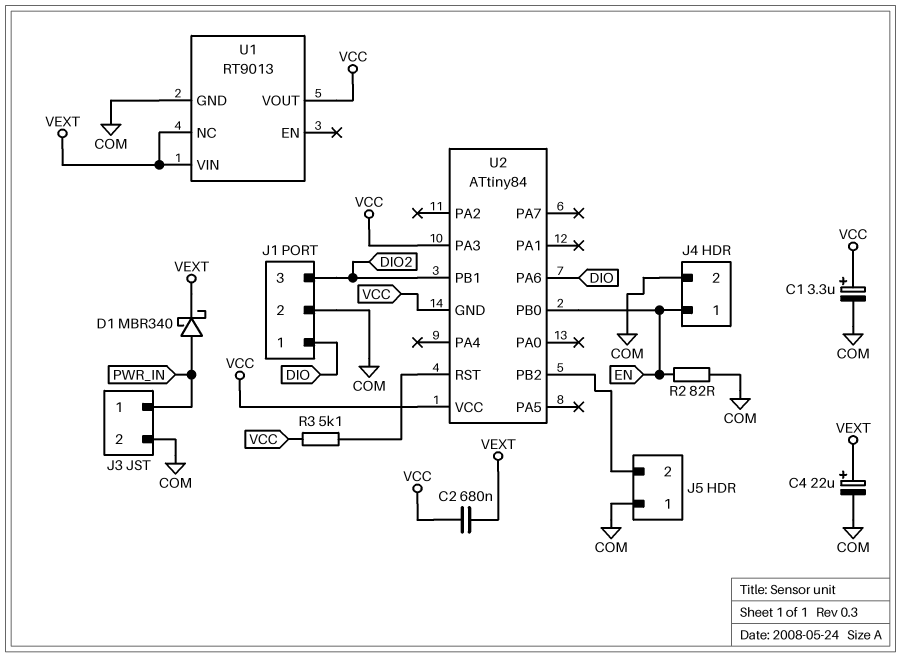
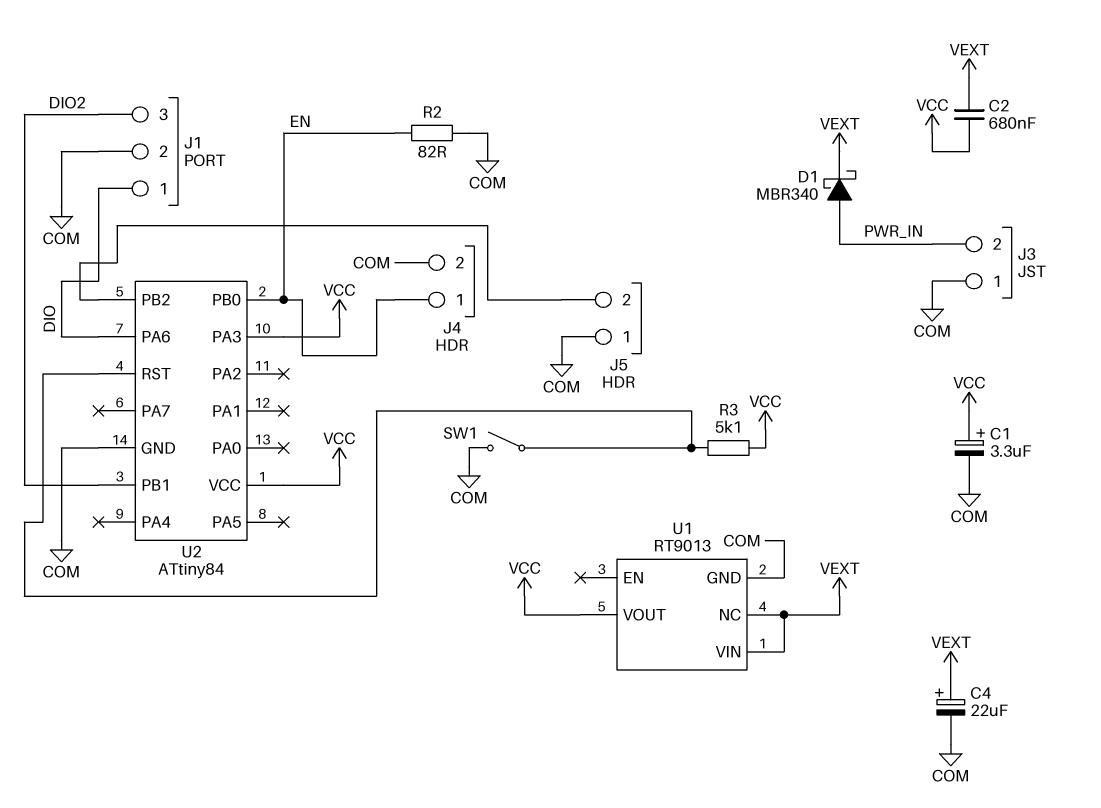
J3 pin 1: PWR_IN -> COM
J3 pin 2: COM -> PWR_IN
SW1: none -> switch (COM, U2/RST)
U2 pin GND: VCC -> COM

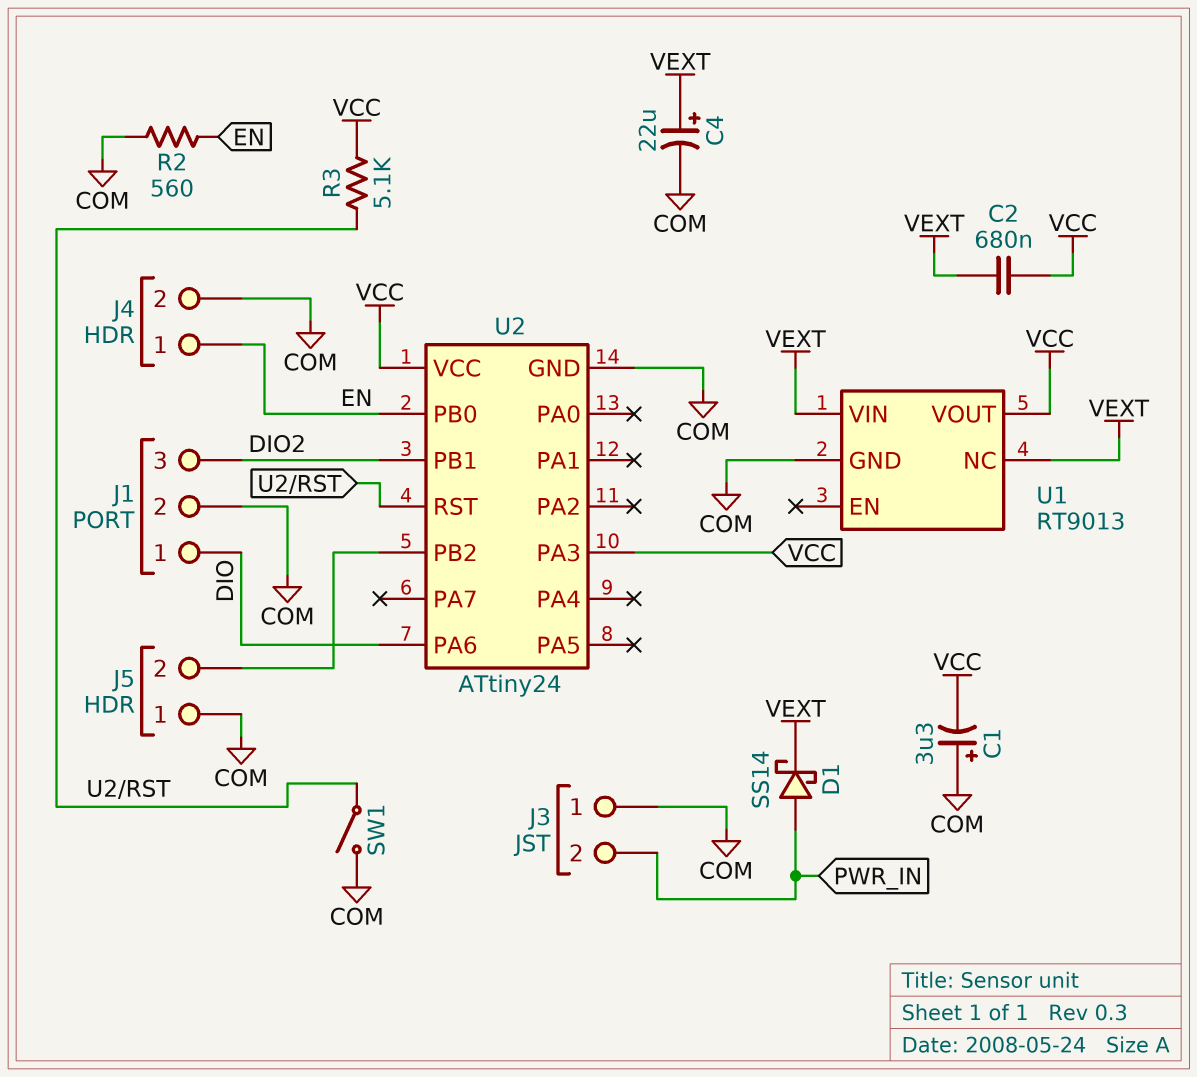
C1: 3.3uF (plus VCC, minus COM) -> 3.3uF (plus COM, minus VCC)
D1: schottky MBR340 (A PWR_IN, K VEXT) -> schottky SS14 (A PWR_IN, K VEXT)
R2: 82 (COM, EN) -> 560 (COM, EN)
U2: ATtiny84 -> ATtiny24

